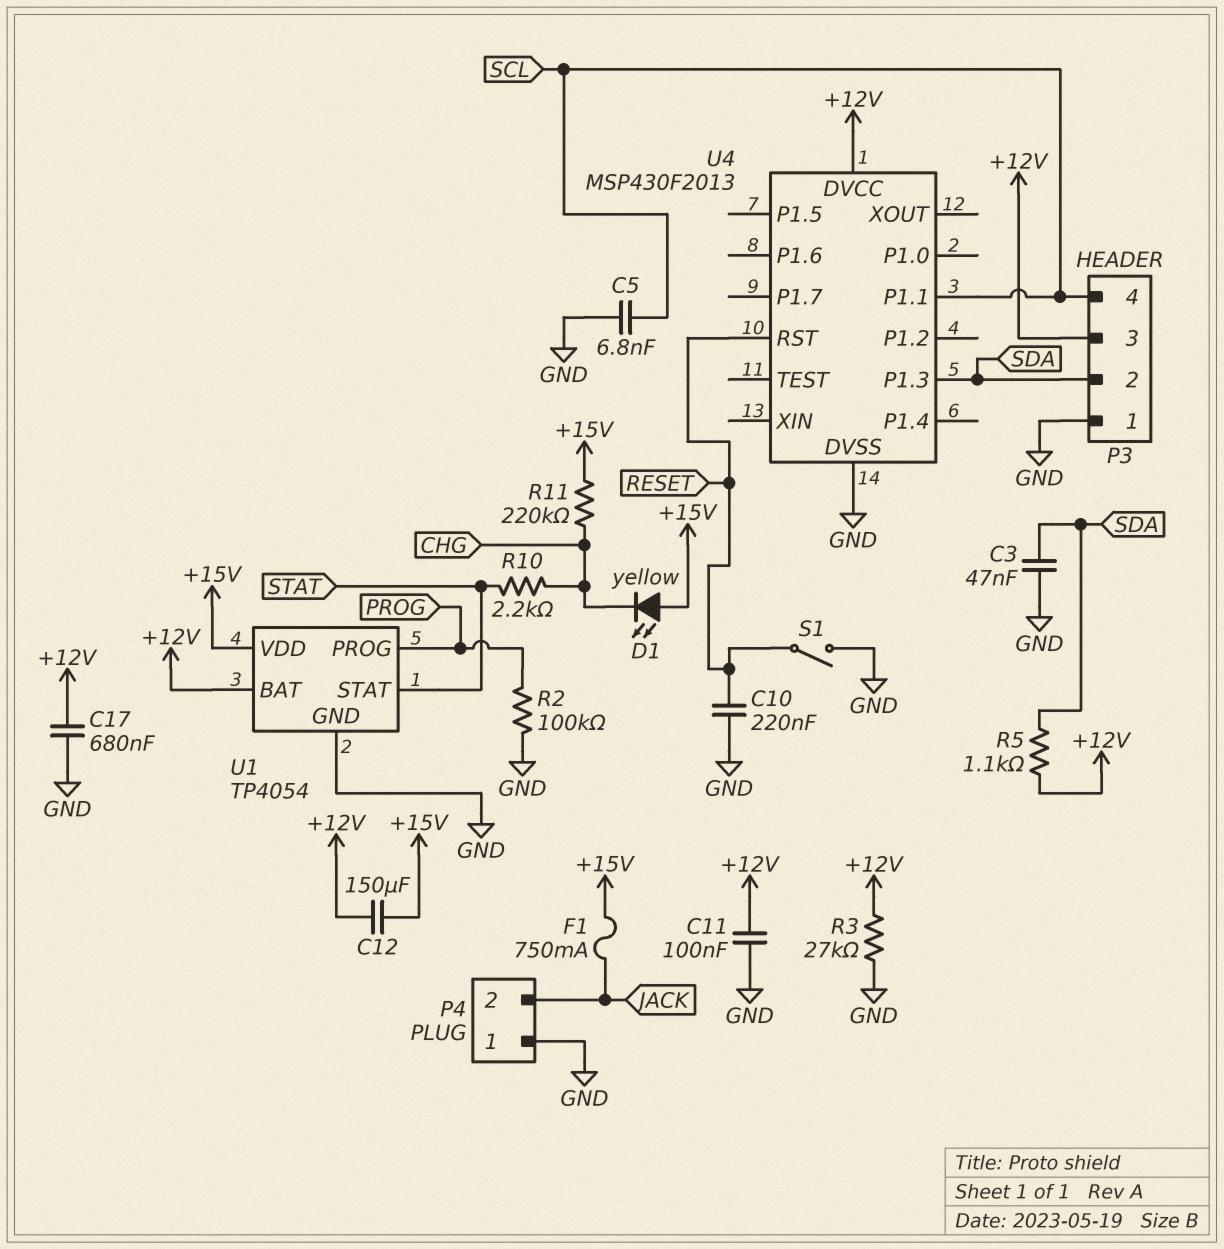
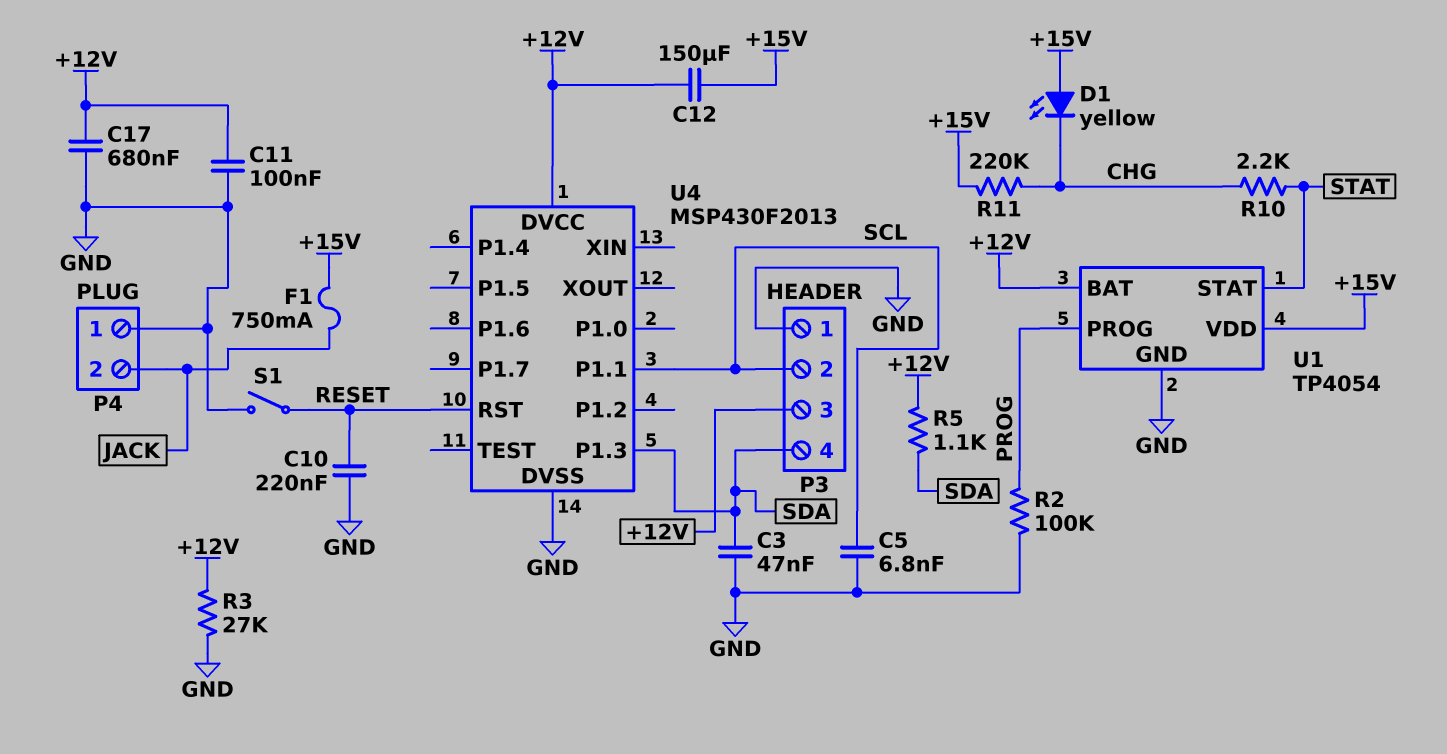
P3 pin 2: SDA -> SCL
P3 pin 4: SCL -> SDA

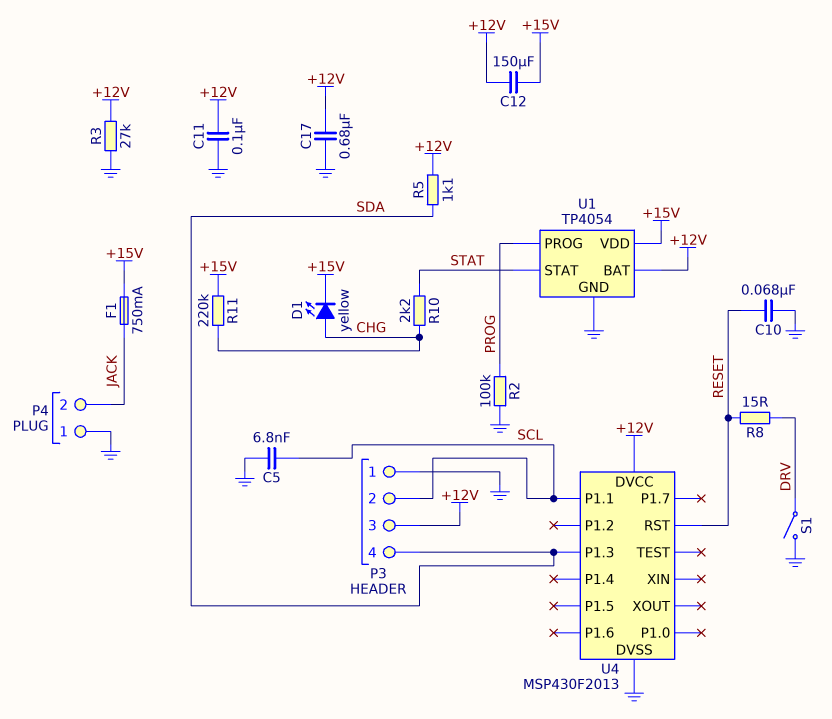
C3: 47nF (GND, SDA) -> none
C10: 220nF (GND, RESET) -> 68nF (GND, RESET)
D1: LED yellow (A +15V, K CHG) -> LED yellow (A CHG, K +15V)
R8: none -> 15 (DRV, RESET)
S1: switch (GND, RESET) -> switch (DRV, GND)

